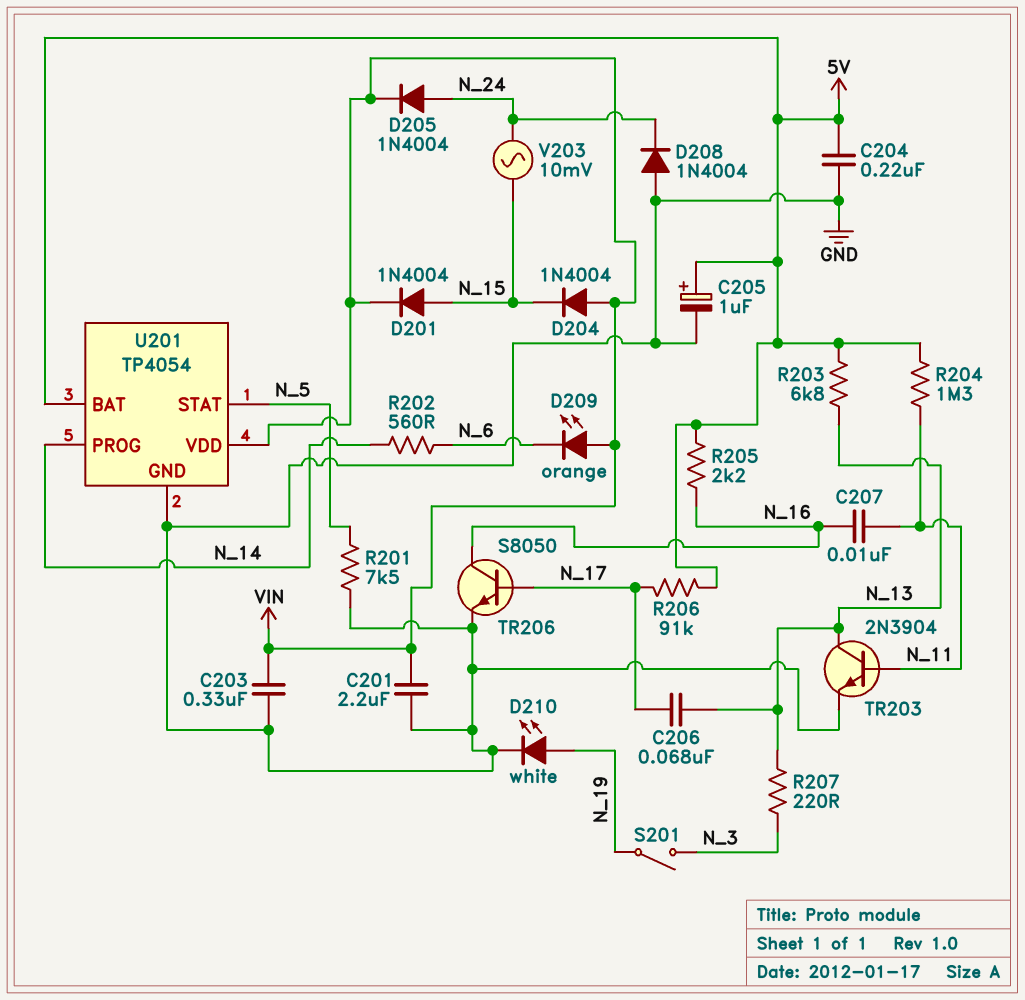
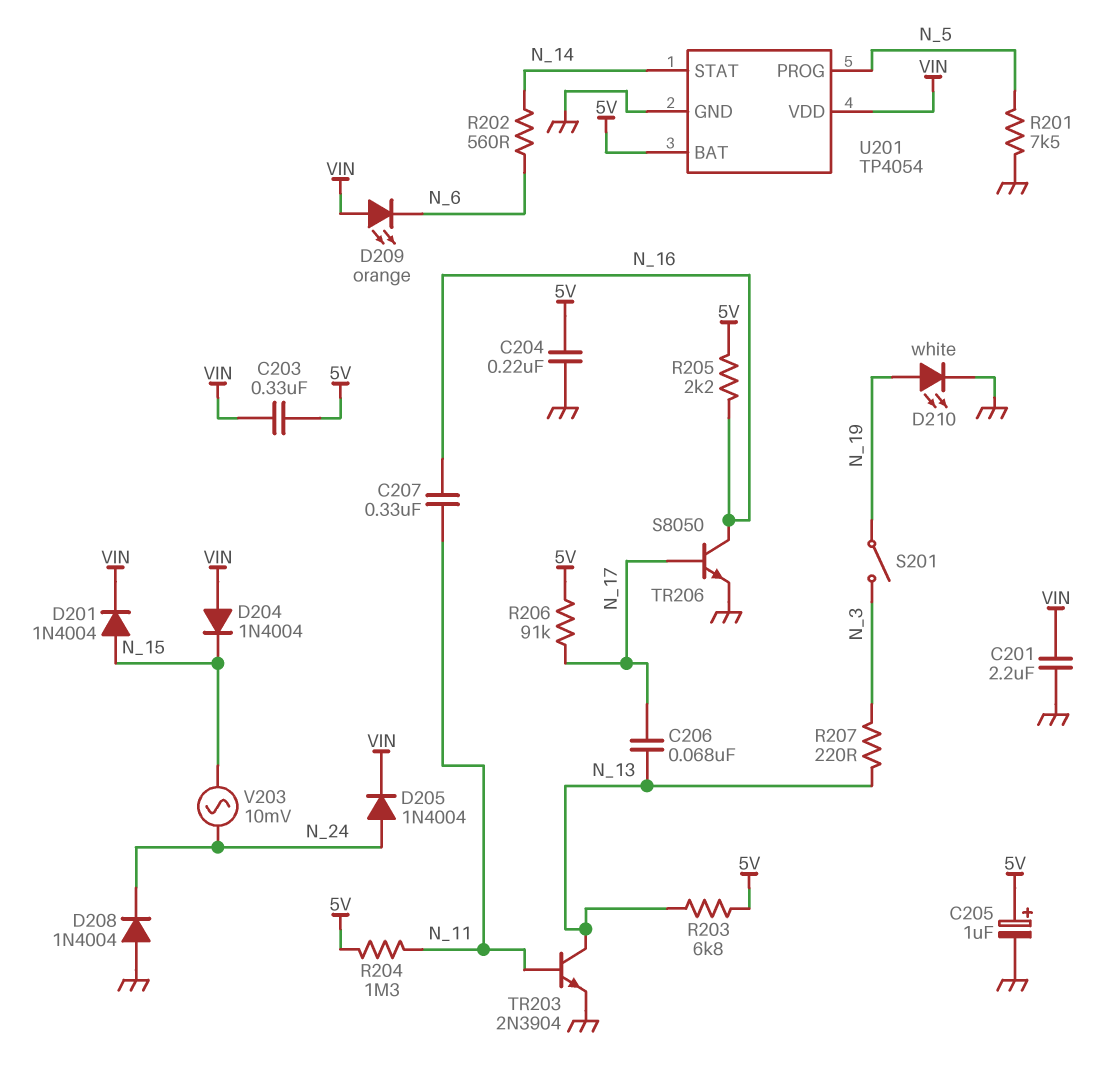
C203: 330nF (GND, VIN) -> 330nF (5V, VIN)
C207: 10nF (N_11, N_16) -> 330nF (N_11, N_16)
U201 pin PROG: N_14 -> N_5
U201 pin STAT: N_5 -> N_14

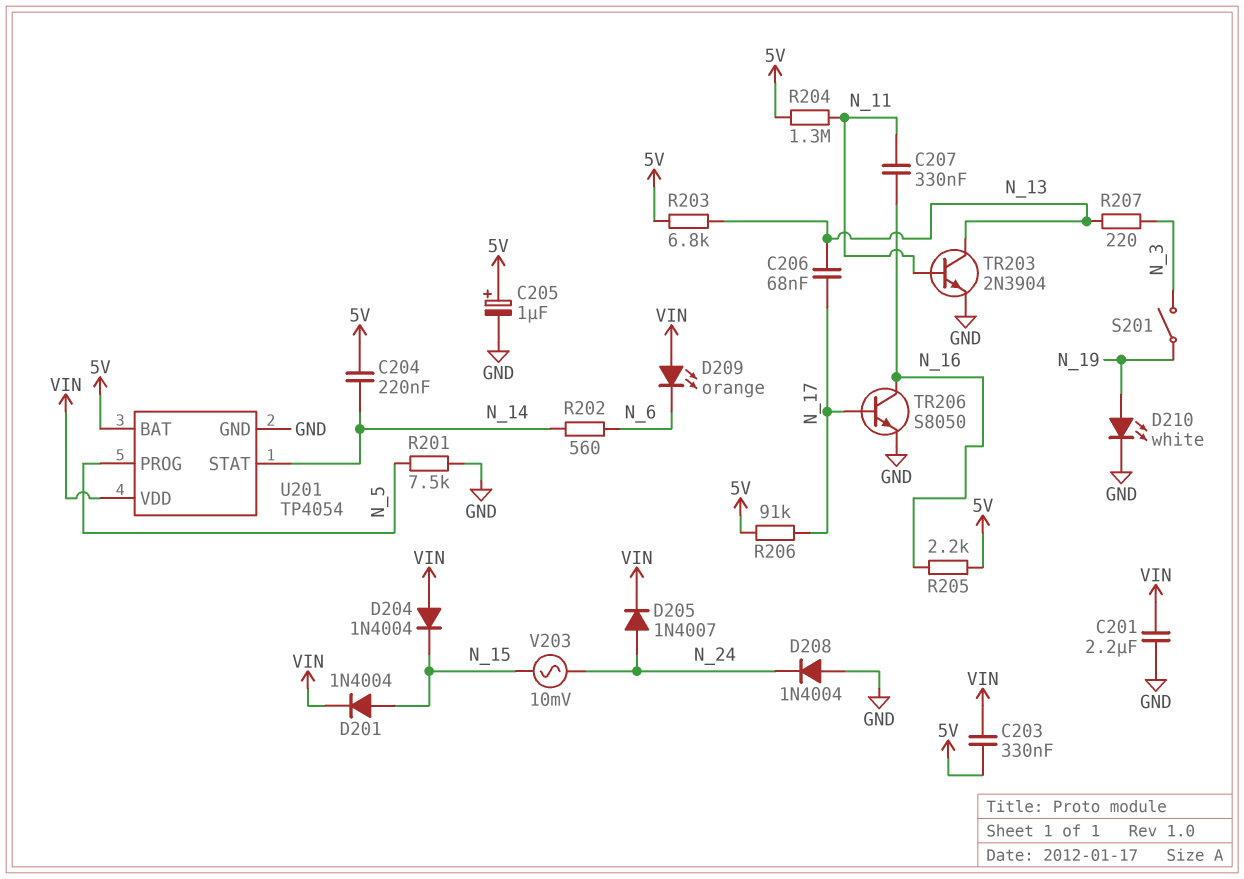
C204: 220nF (5V, GND) -> 220nF (5V, N_14)
D205: diode 1N4004 (A N_24, K VIN) -> diode 1N4007 (A N_24, K VIN)

